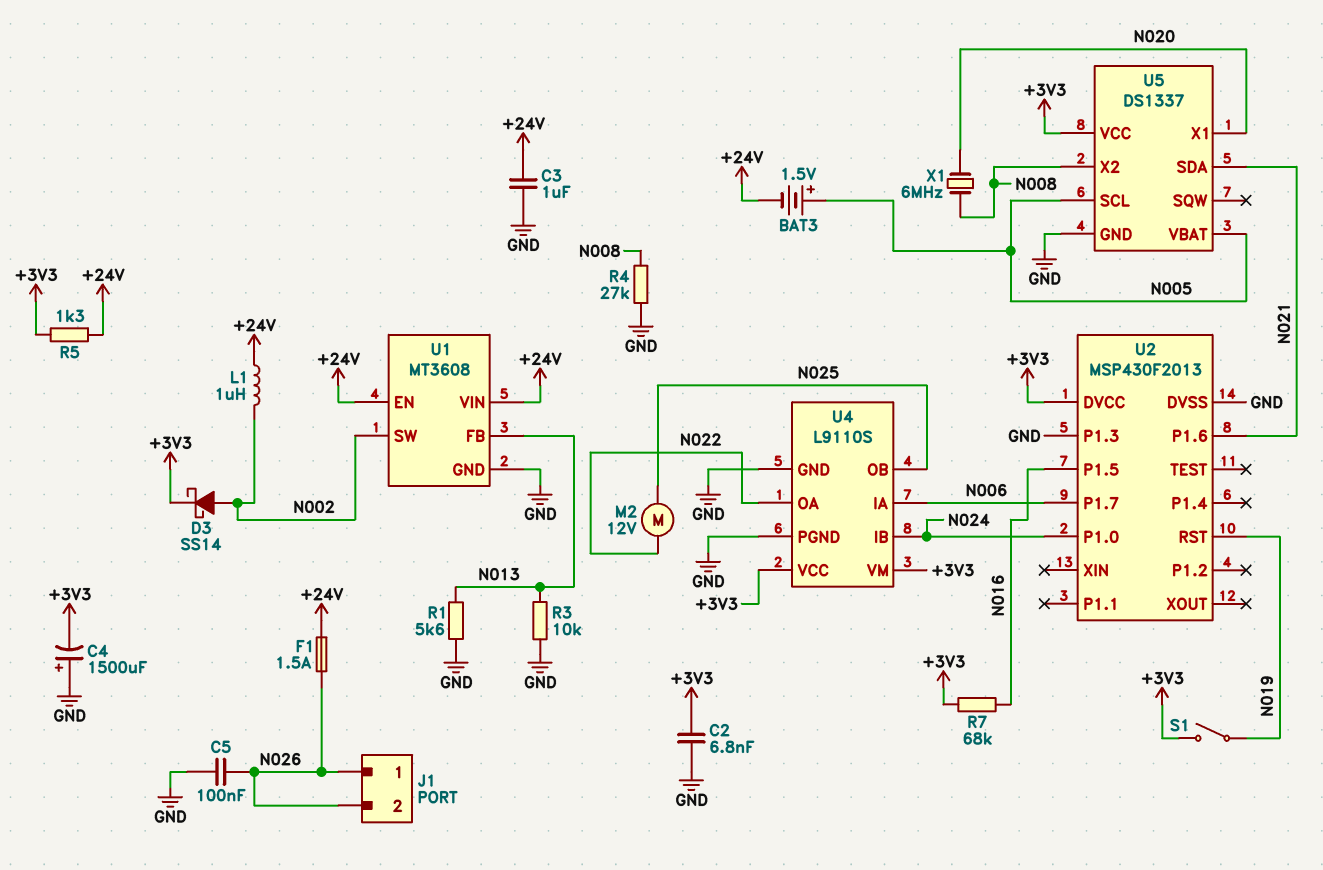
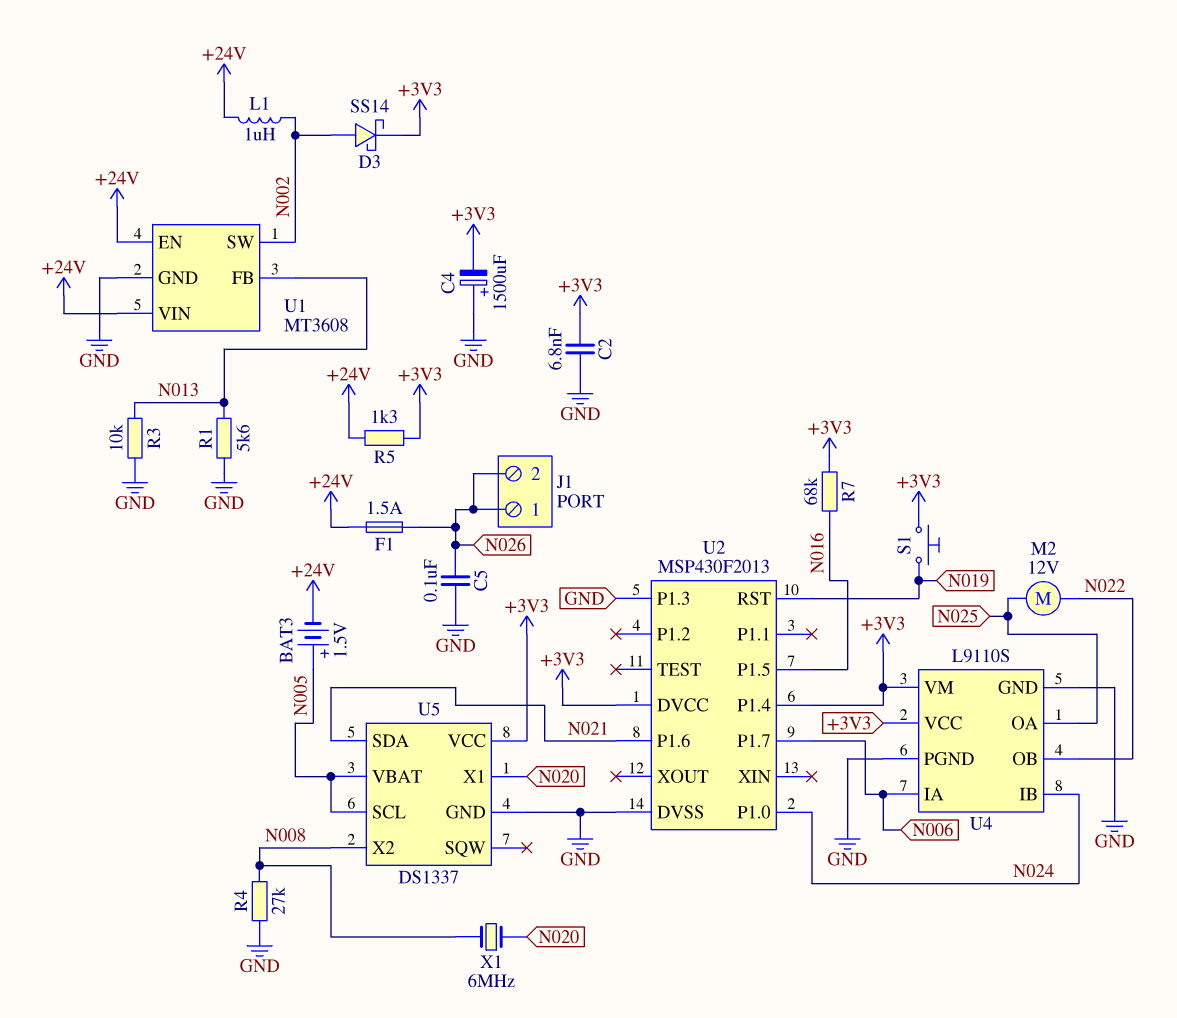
C3: 1uF (+24V, GND) -> none
S1: switch (+3V3, N019) -> button (+3V3, N019)
U2 pin P1.4: none -> +3V3
U4 pin OA: N022 -> N025
U4 pin OB: N025 -> N022

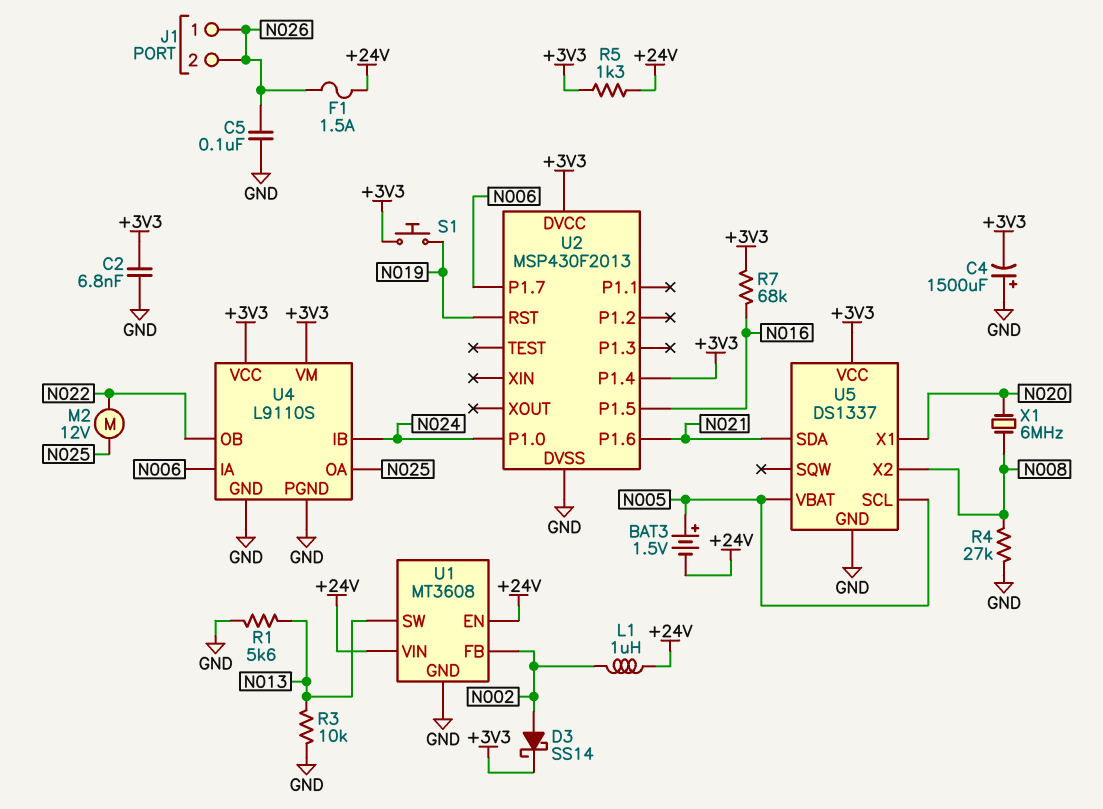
U1 pin FB: N013 -> N002
U1 pin SW: N002 -> N013
U2 pin P1.3: GND -> none

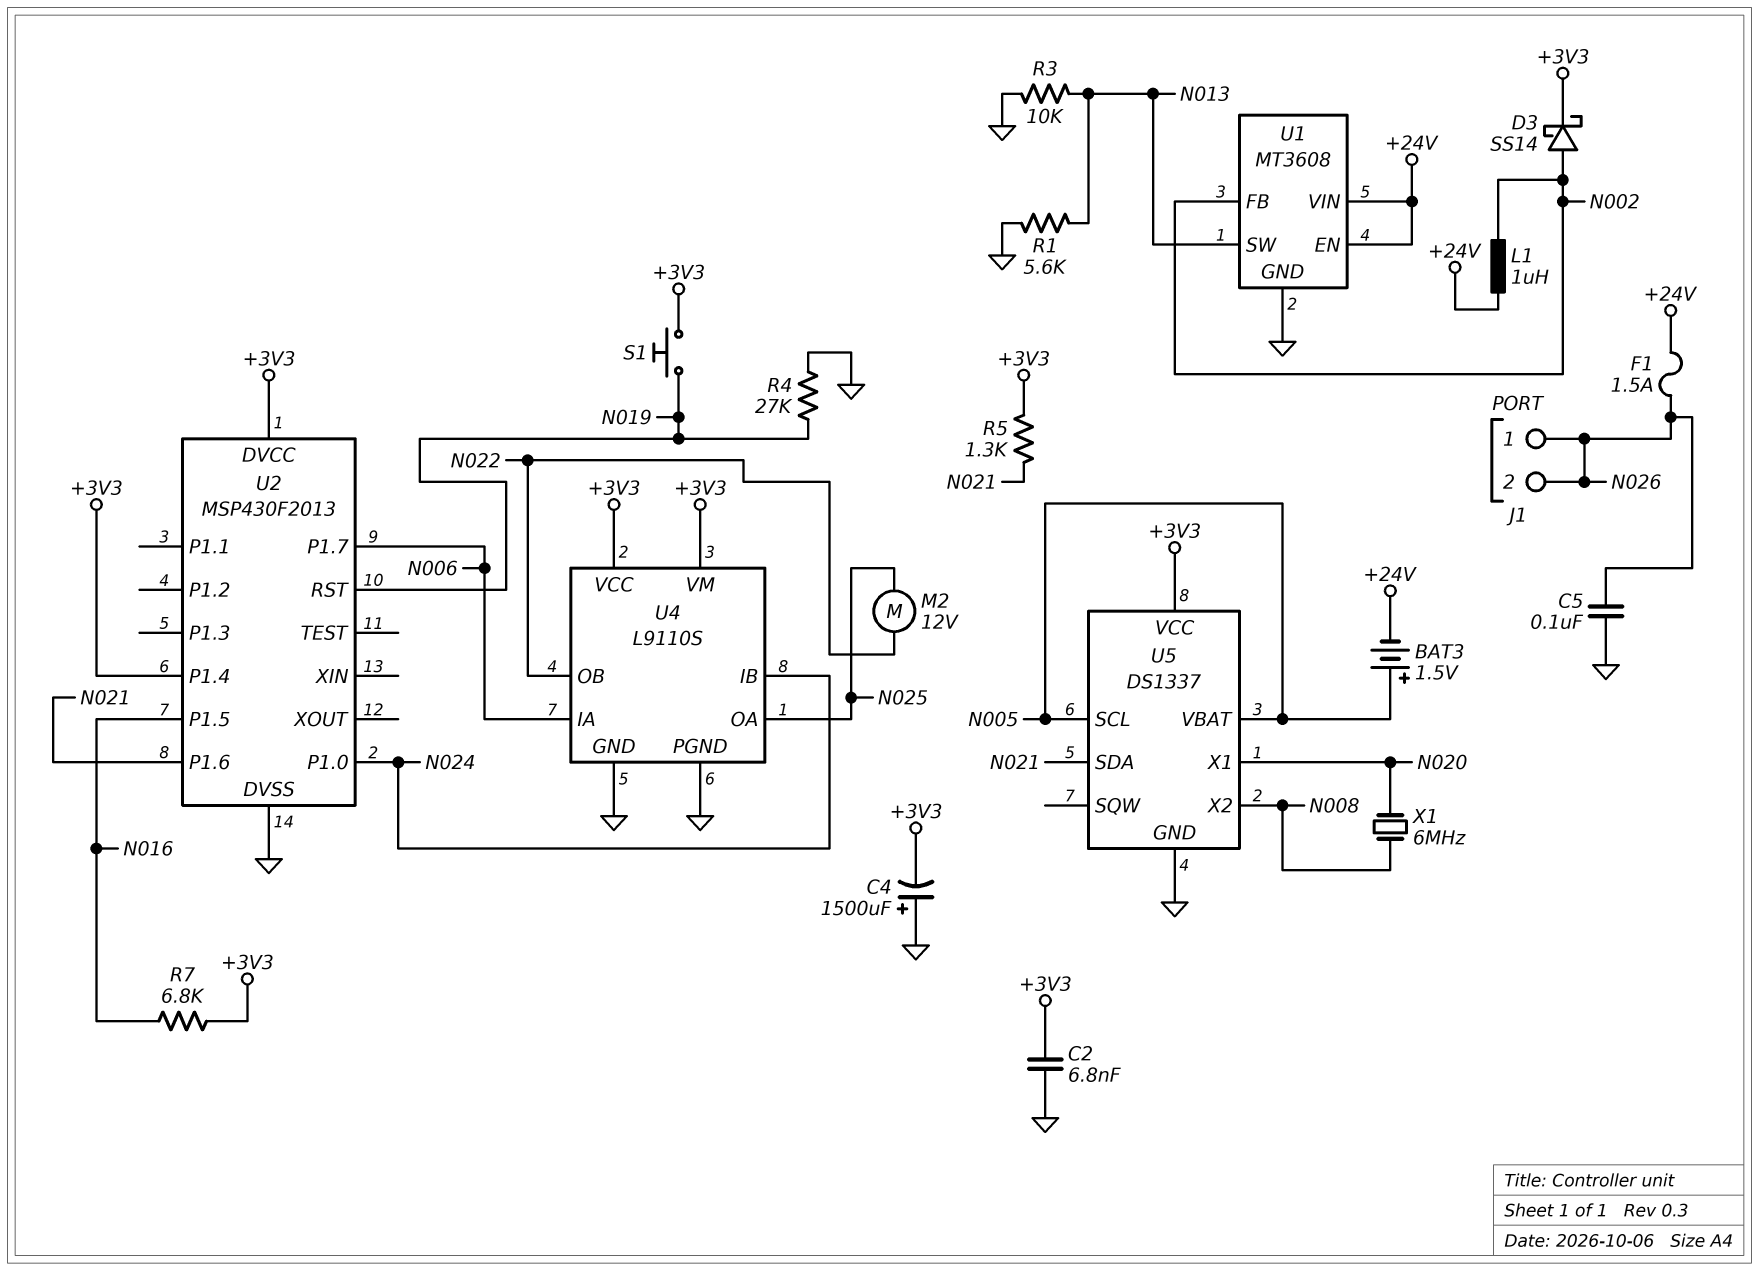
R4: 27k (GND, N008) -> 27k (GND, N019)
R5: 1.3k (+3V3, +24V) -> 1.3k (+3V3, N021)
R7: 68k (+3V3, N016) -> 6.8k (+3V3, N016)

